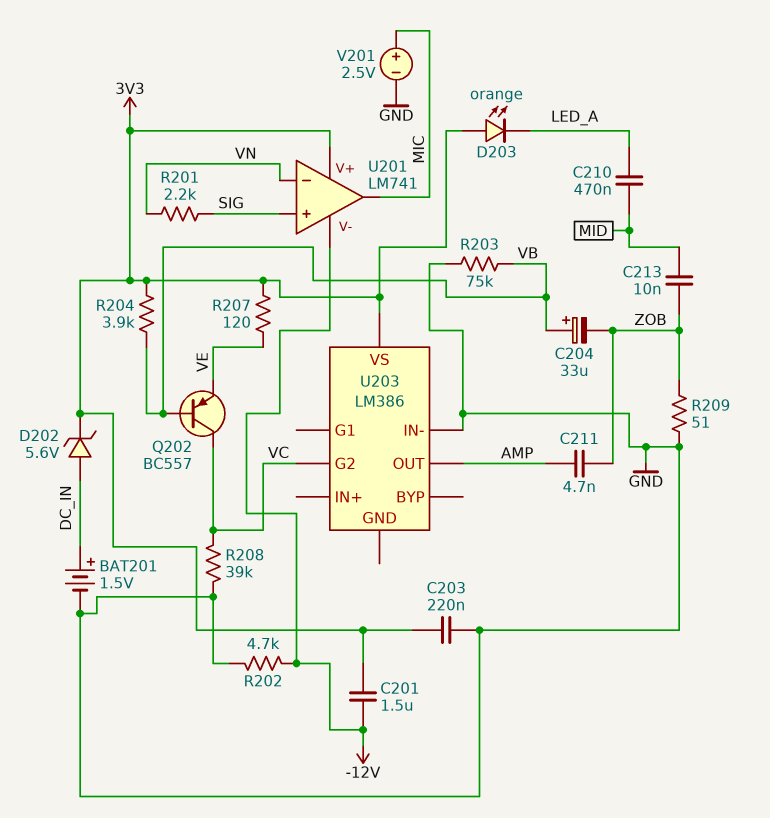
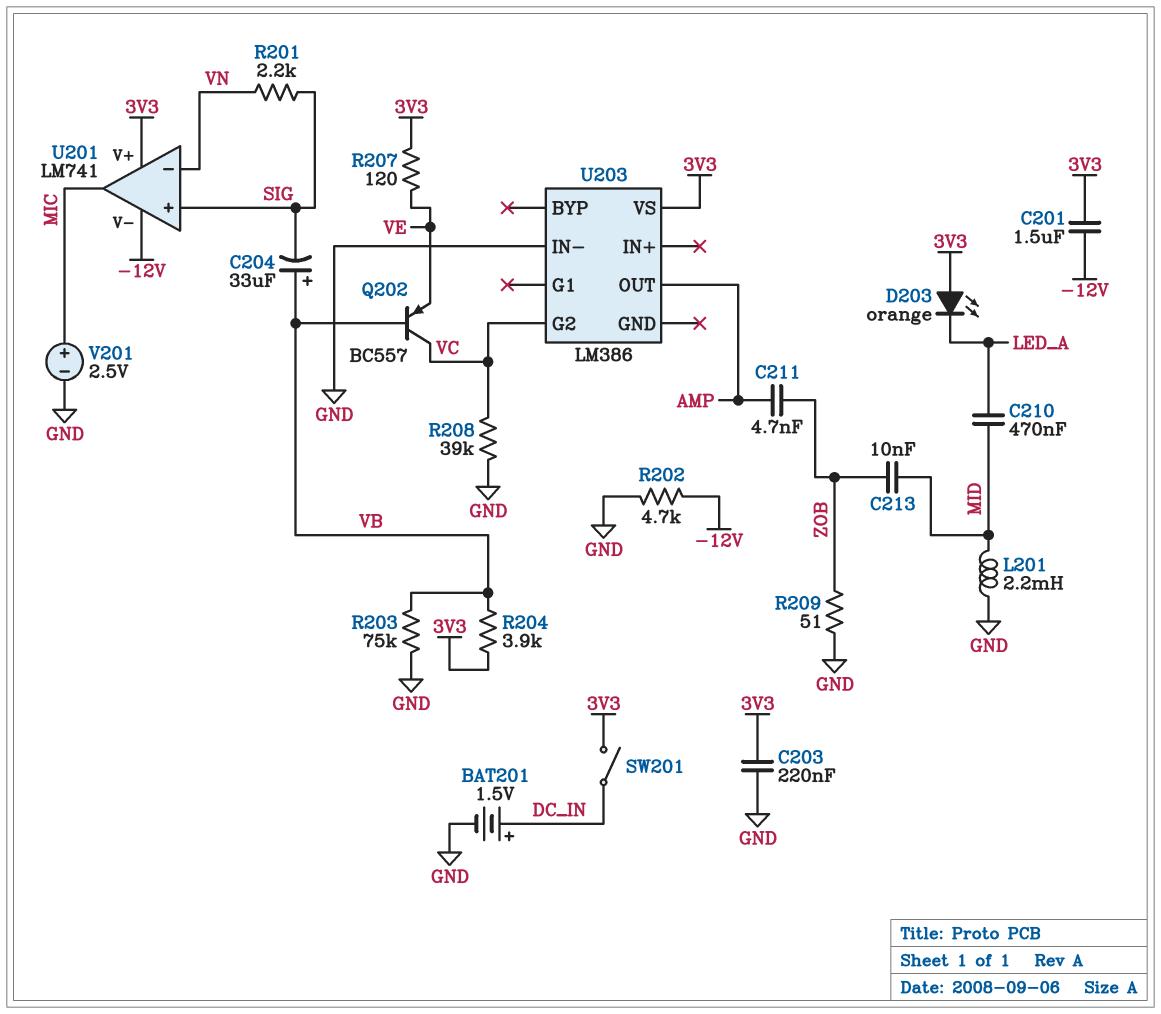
C204: 33uF (plus VB, minus ZOB) -> 33uF (plus VB, minus SIG)
D202: zener 5.6V (A DC_IN, K 3V3) -> none
L201: none -> 2.2mH (GND, MID)
SW201: none -> switch (3V3, DC_IN)

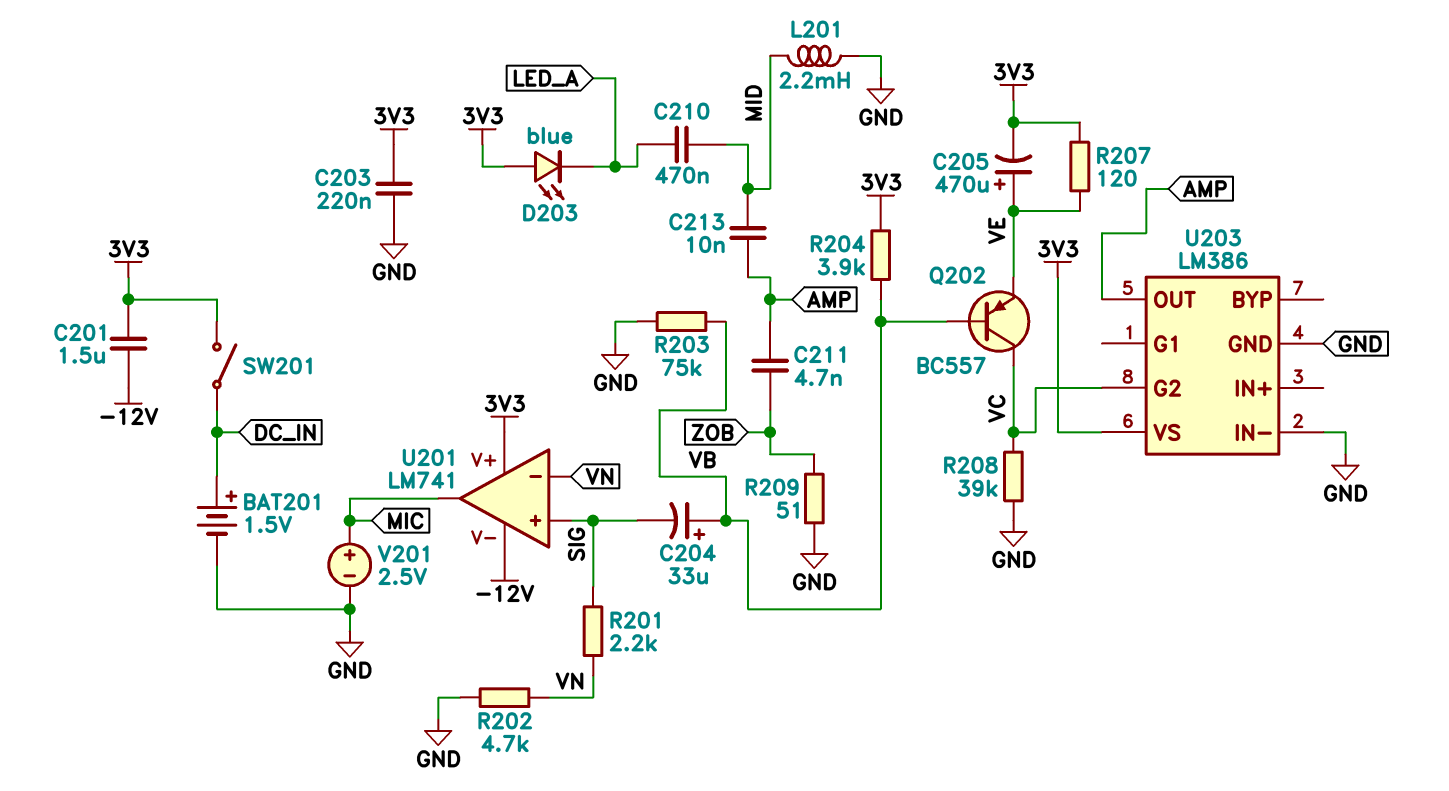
C205: none -> 470uF (plus VE, minus 3V3)
C213: 10nF (MID, ZOB) -> 10nF (AMP, MID)
D203: LED orange (A 3V3, K LED_A) -> LED blue (A 3V3, K LED_A)
R202: 4.7k (-12V, GND) -> 4.7k (GND, VN)
U203 pin GND: none -> GND

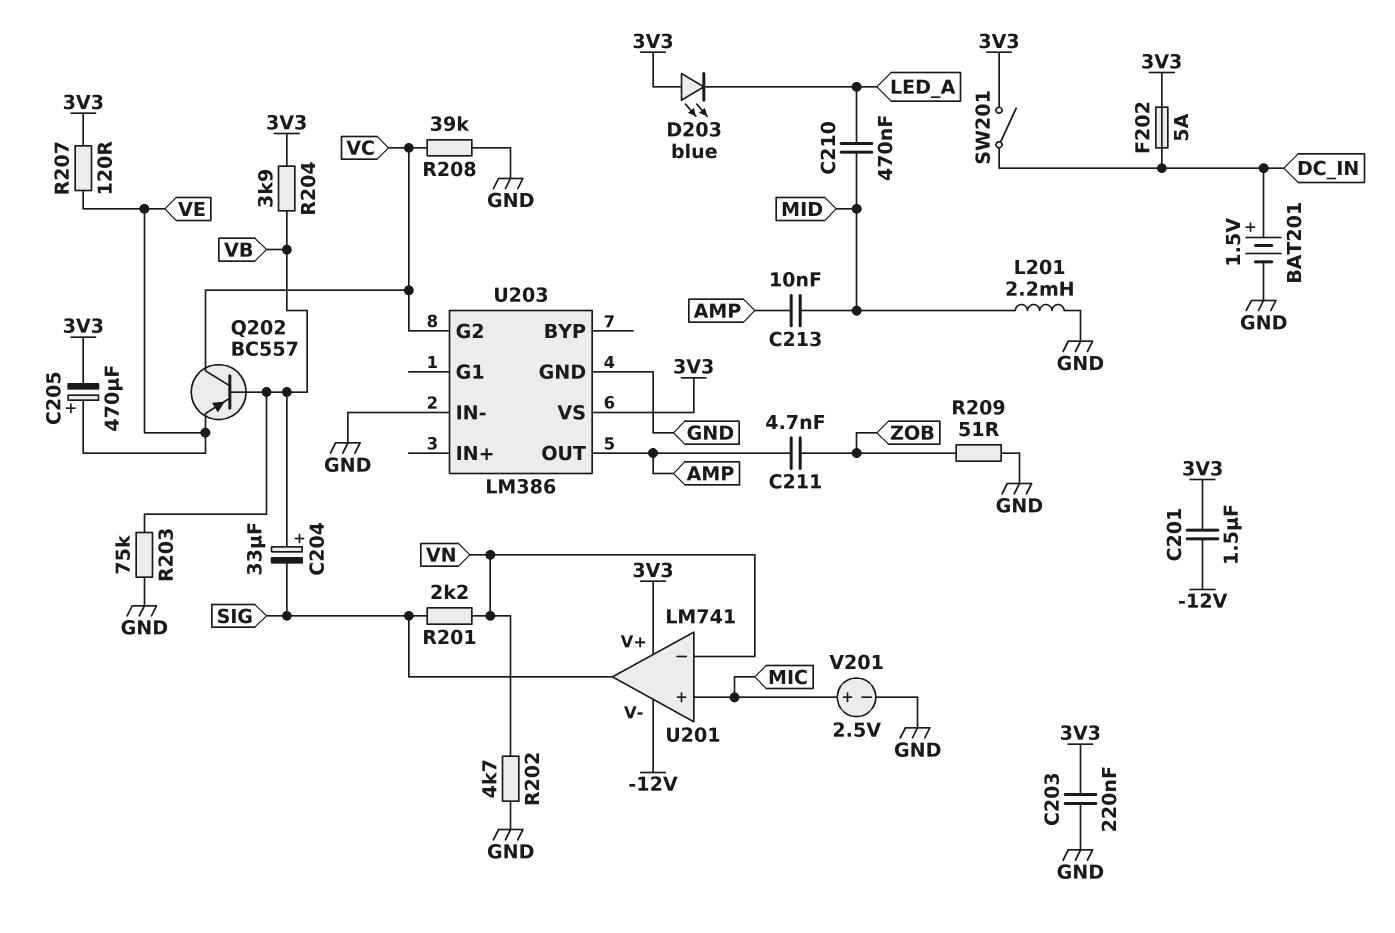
F202: none -> 5A (3V3, DC_IN)
U201 pin in+: SIG -> MIC
U201 pin out: MIC -> SIG

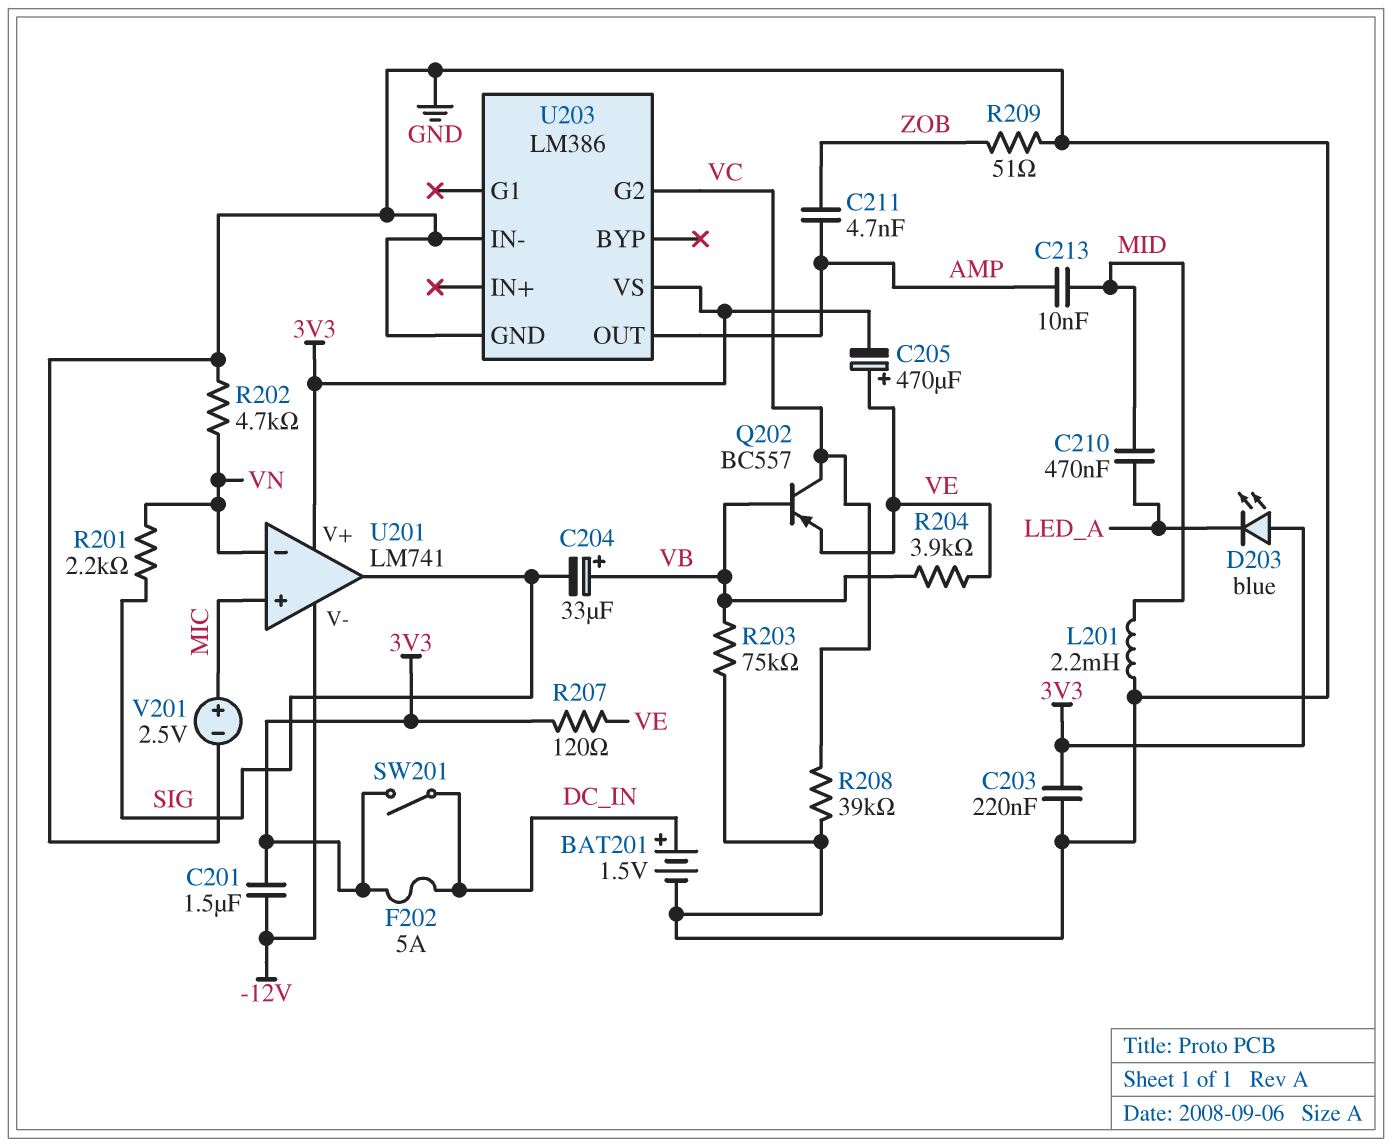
R204: 3.9k (3V3, VB) -> 3.9k (VB, VE)

